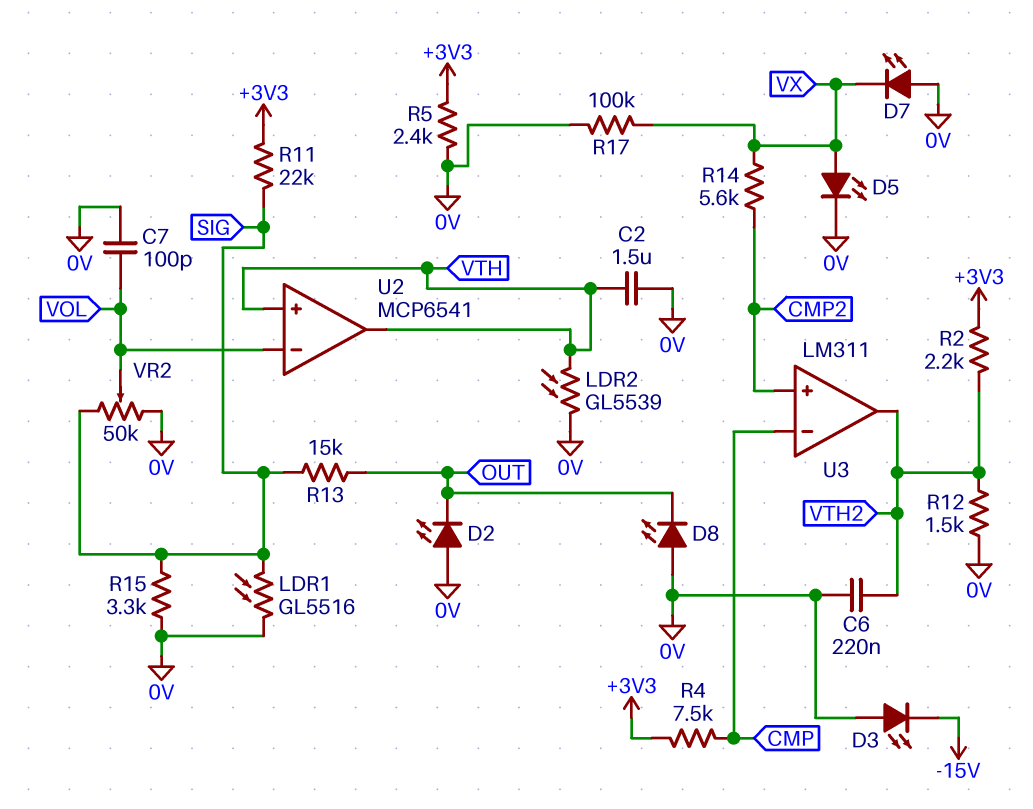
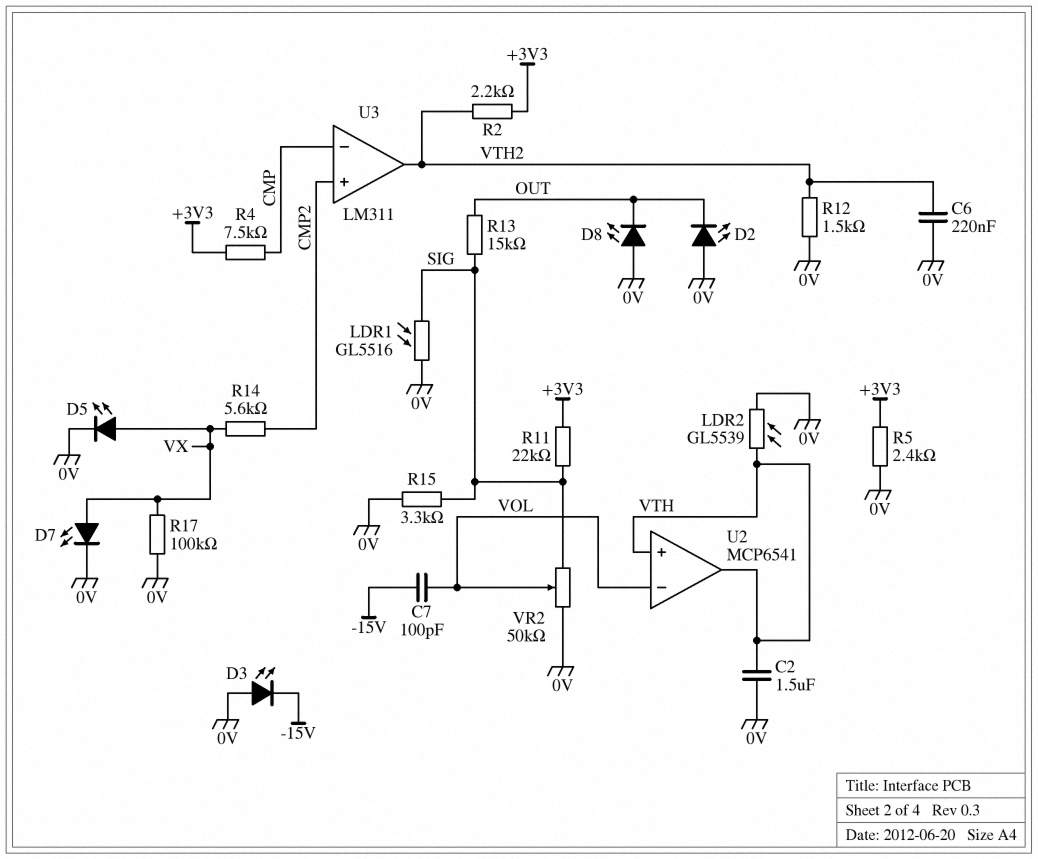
C7: 100pF (0V, VOL) -> 100pF (-15V, VOL)
D7: LED (A 0V, K VX) -> LED (A VX, K 0V)

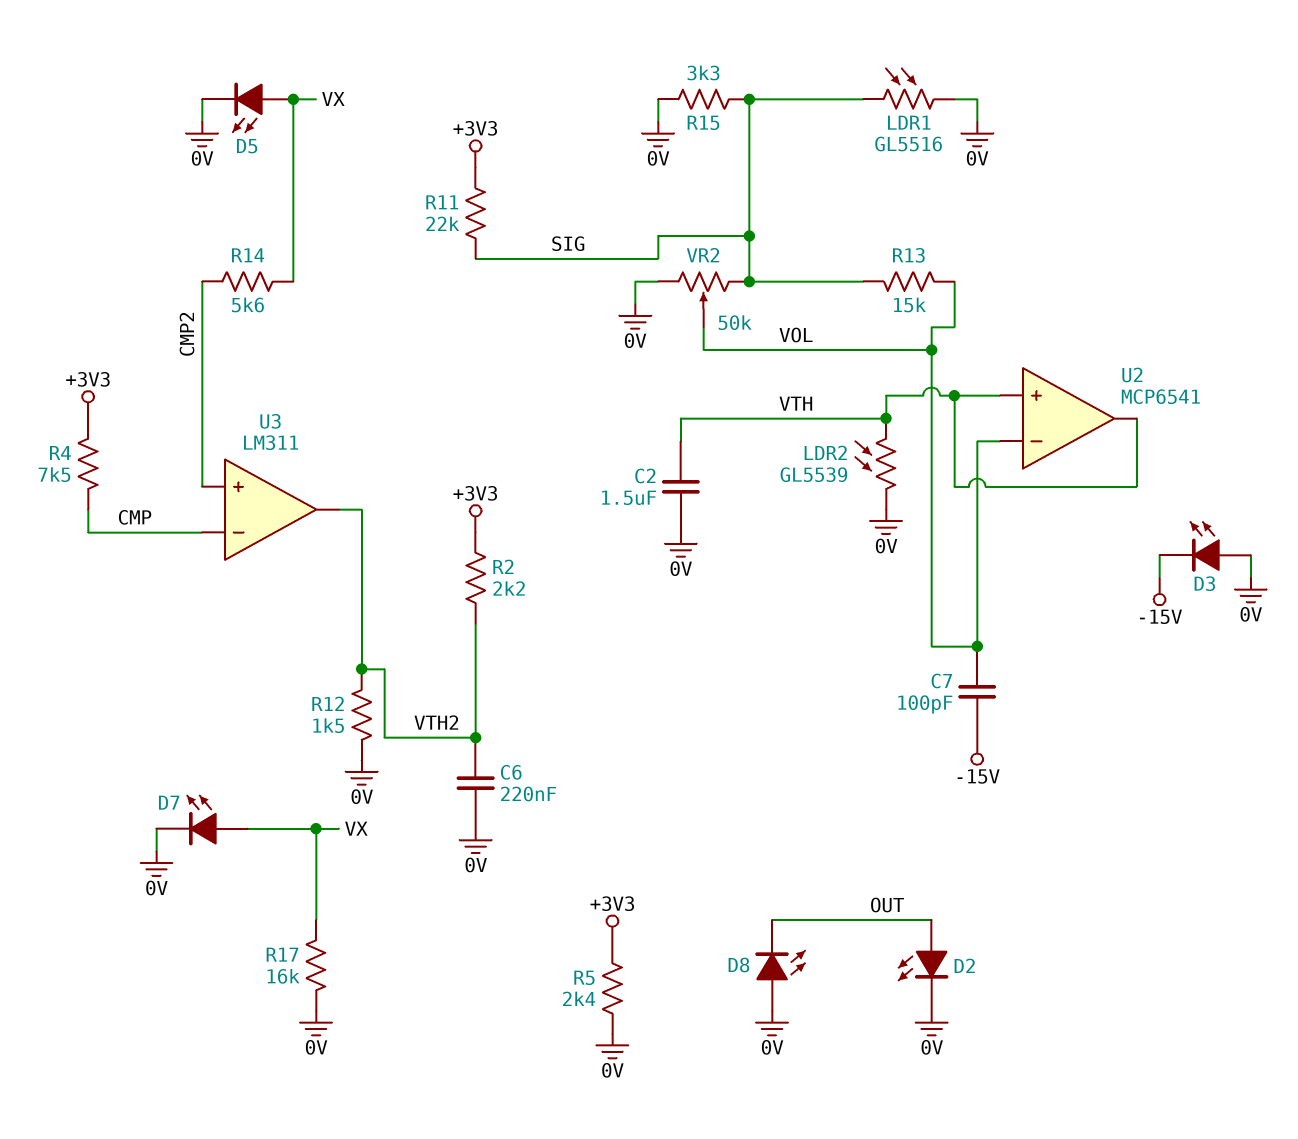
D2: LED (A 0V, K OUT) -> LED (A OUT, K 0V)
R13: 15k (OUT, SIG) -> 15k (SIG, VOL)
R17: 100k (0V, VX) -> 16k (0V, VX)

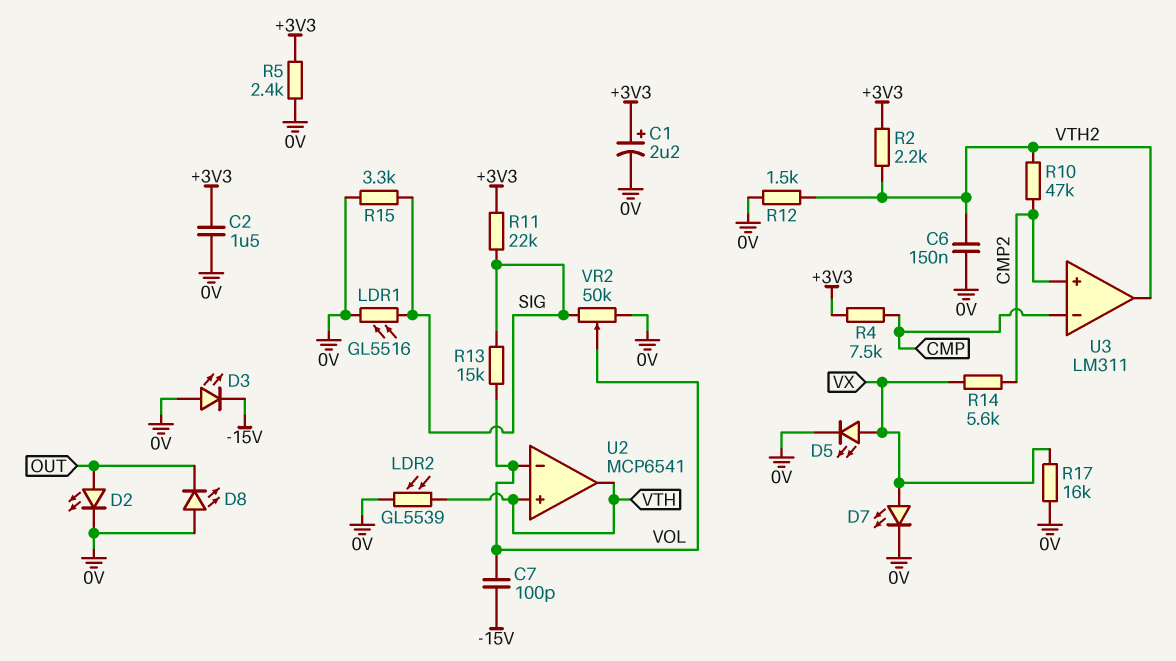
C1: none -> 2.2uF (plus +3V3, minus 0V)
C2: 1.5uF (0V, VTH) -> 1.5uF (+3V3, 0V)
C6: 220nF (0V, VTH2) -> 150nF (0V, VTH2)
R10: none -> 47k (CMP2, VTH2)

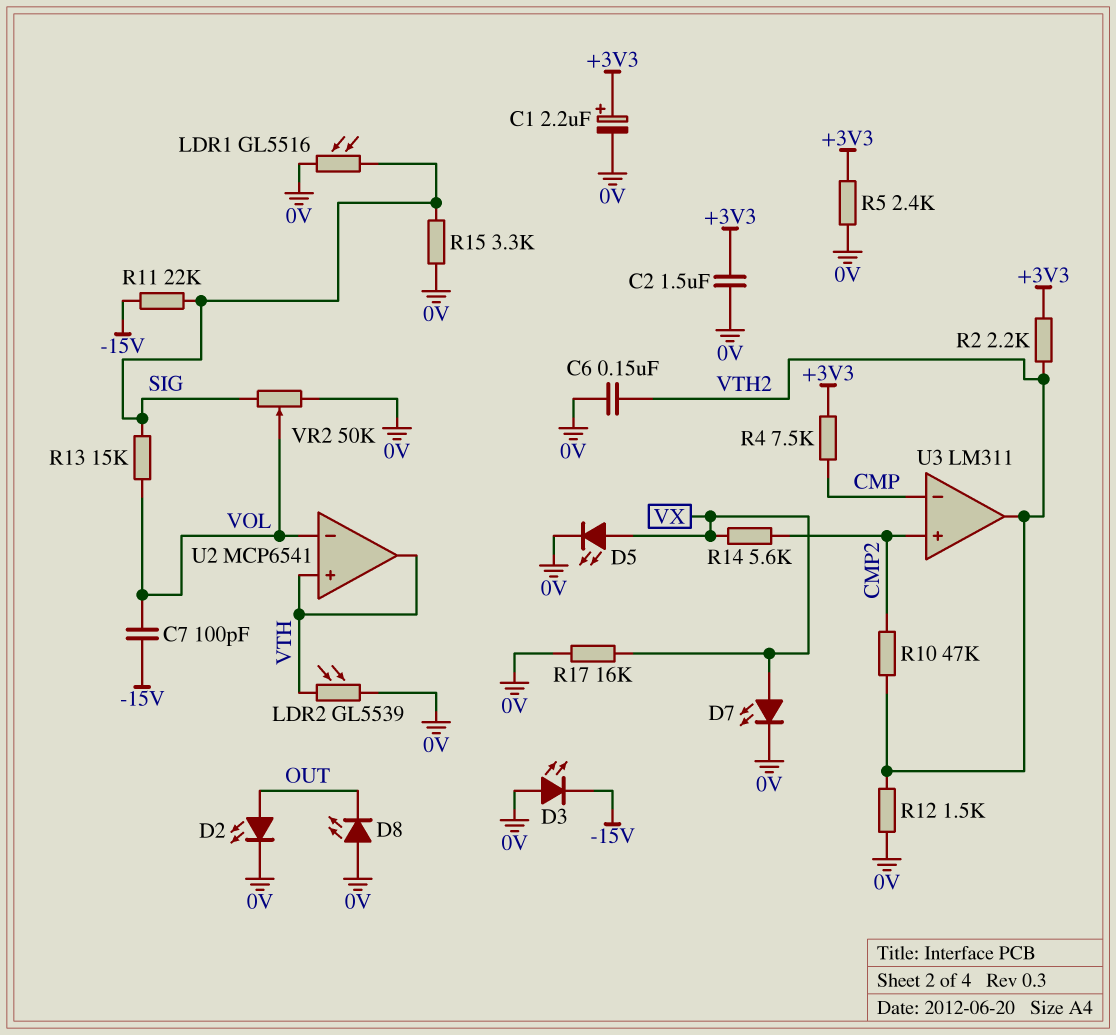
R11: 22k (+3V3, SIG) -> 22k (-15V, SIG)

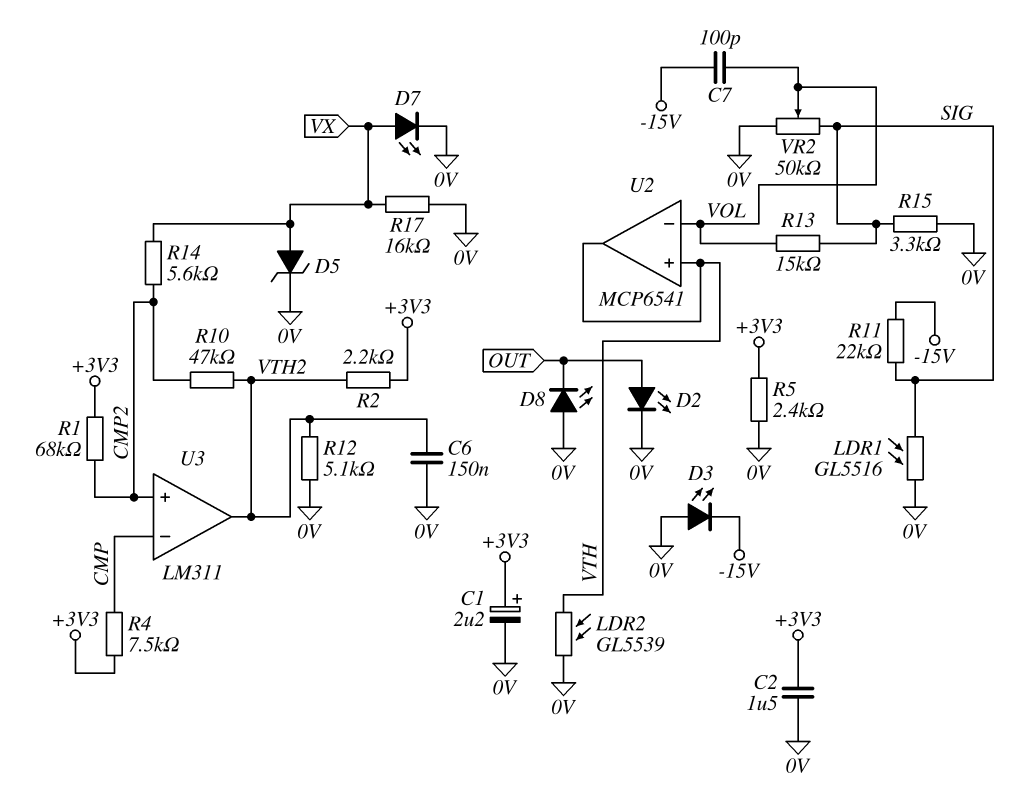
D5: LED (A VX, K 0V) -> zener (A VX, K 0V)
R1: none -> 68k (+3V3, CMP2)
R12: 1.5k (0V, VTH2) -> 5.1k (0V, VTH2)

